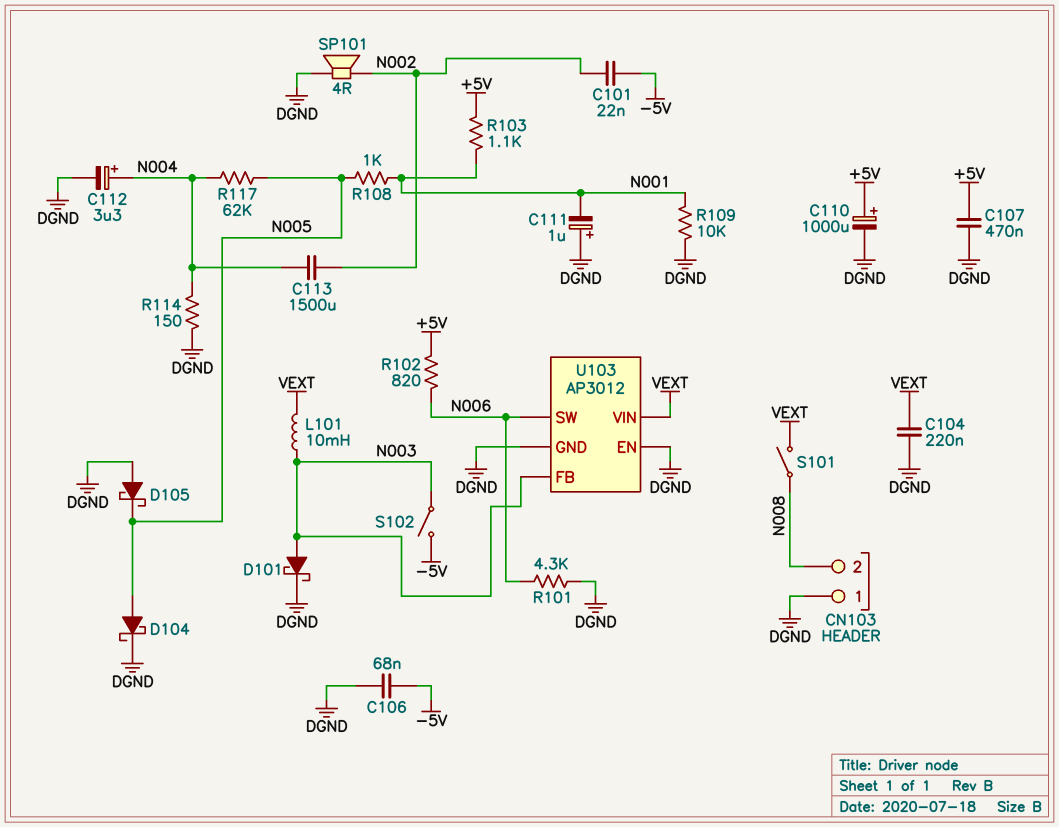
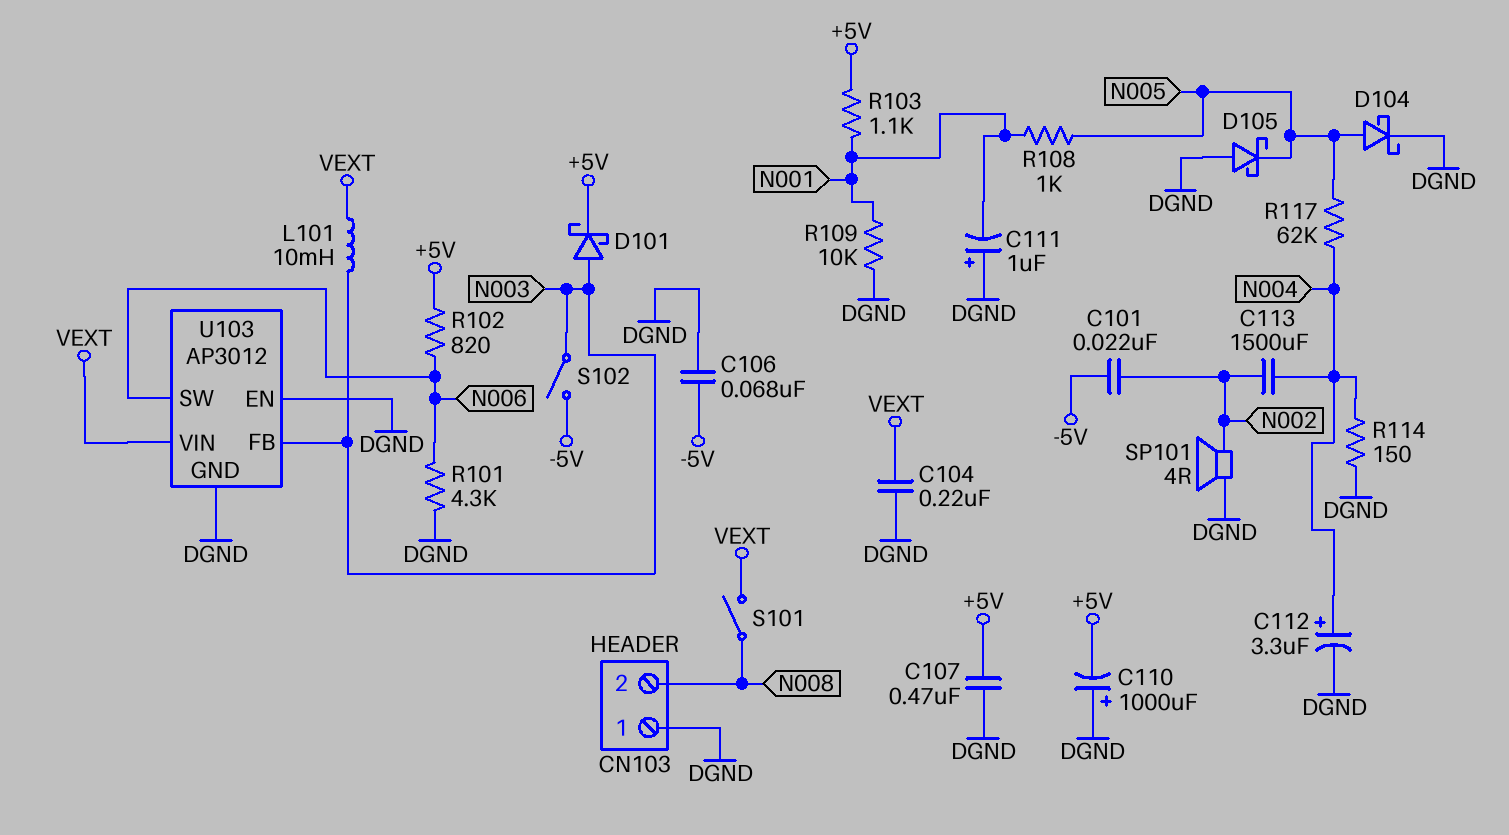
C110: 1000uF (plus +5V, minus DGND) -> 1000uF (plus DGND, minus +5V)
D101: schottky (A N003, K DGND) -> schottky (A N003, K +5V)

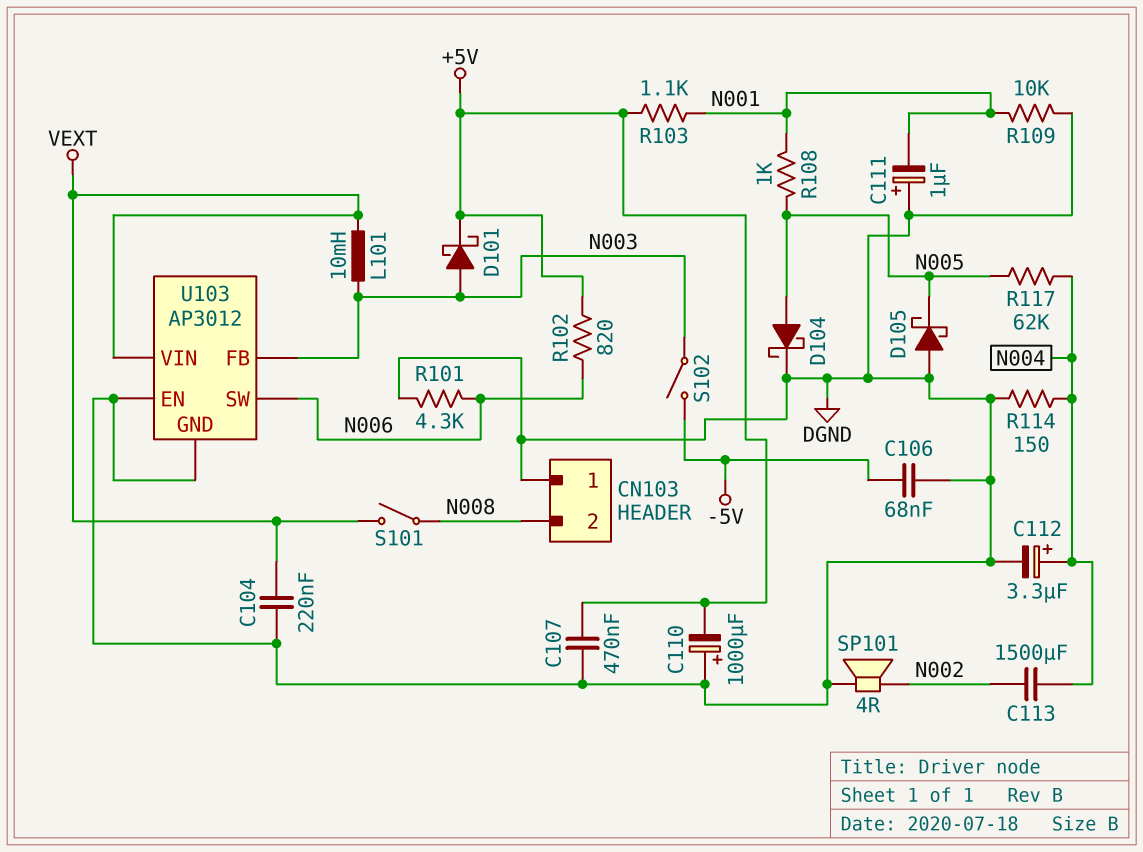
C101: 22nF (-5V, N002) -> none

